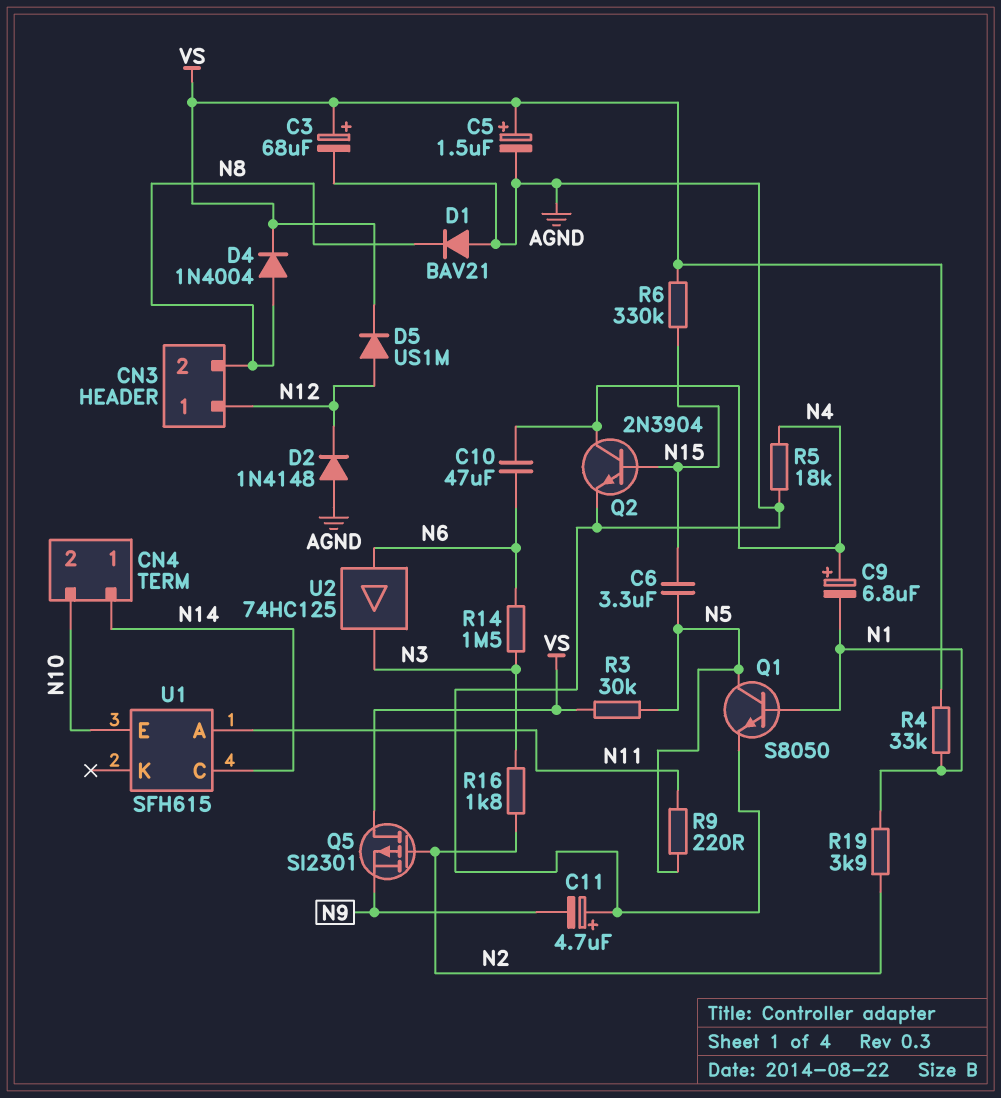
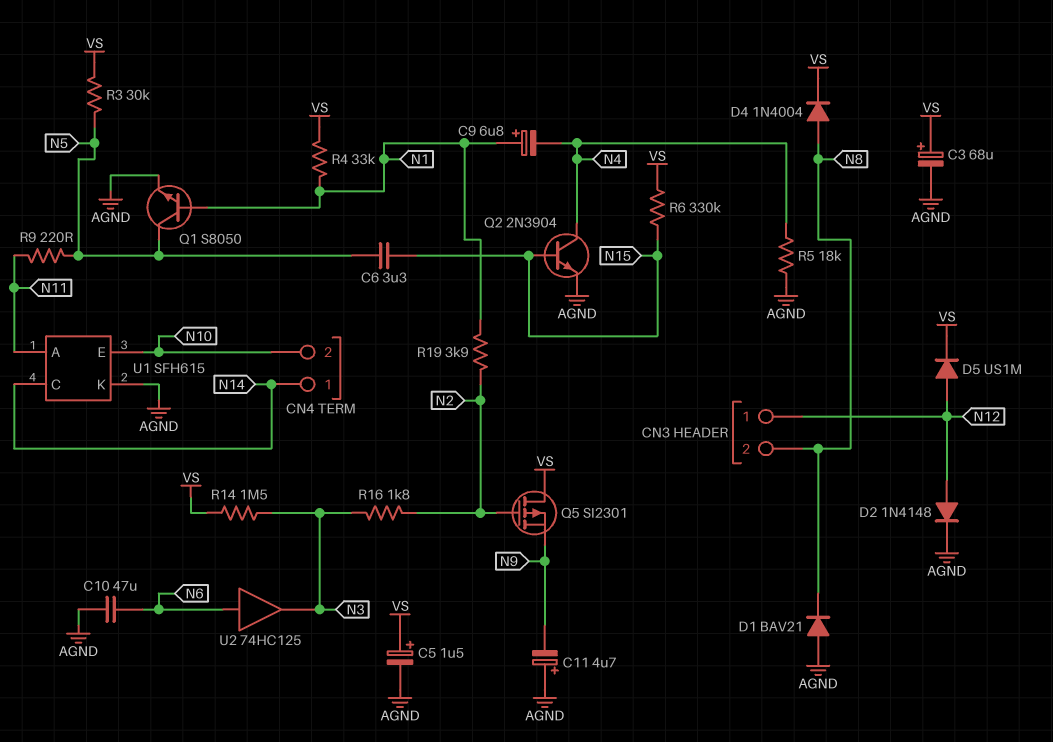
C9: 6.8uF (plus N4, minus N1) -> 6.8uF (plus N1, minus N4)
C10: 47uF (N4, N6) -> 47uF (AGND, N6)
D2: diode 1N4148 (A AGND, K N12) -> diode 1N4148 (A N12, K AGND)
R14: 1.5M (N3, N6) -> 1.5M (N3, VS)
U1 pin K: none -> AGND

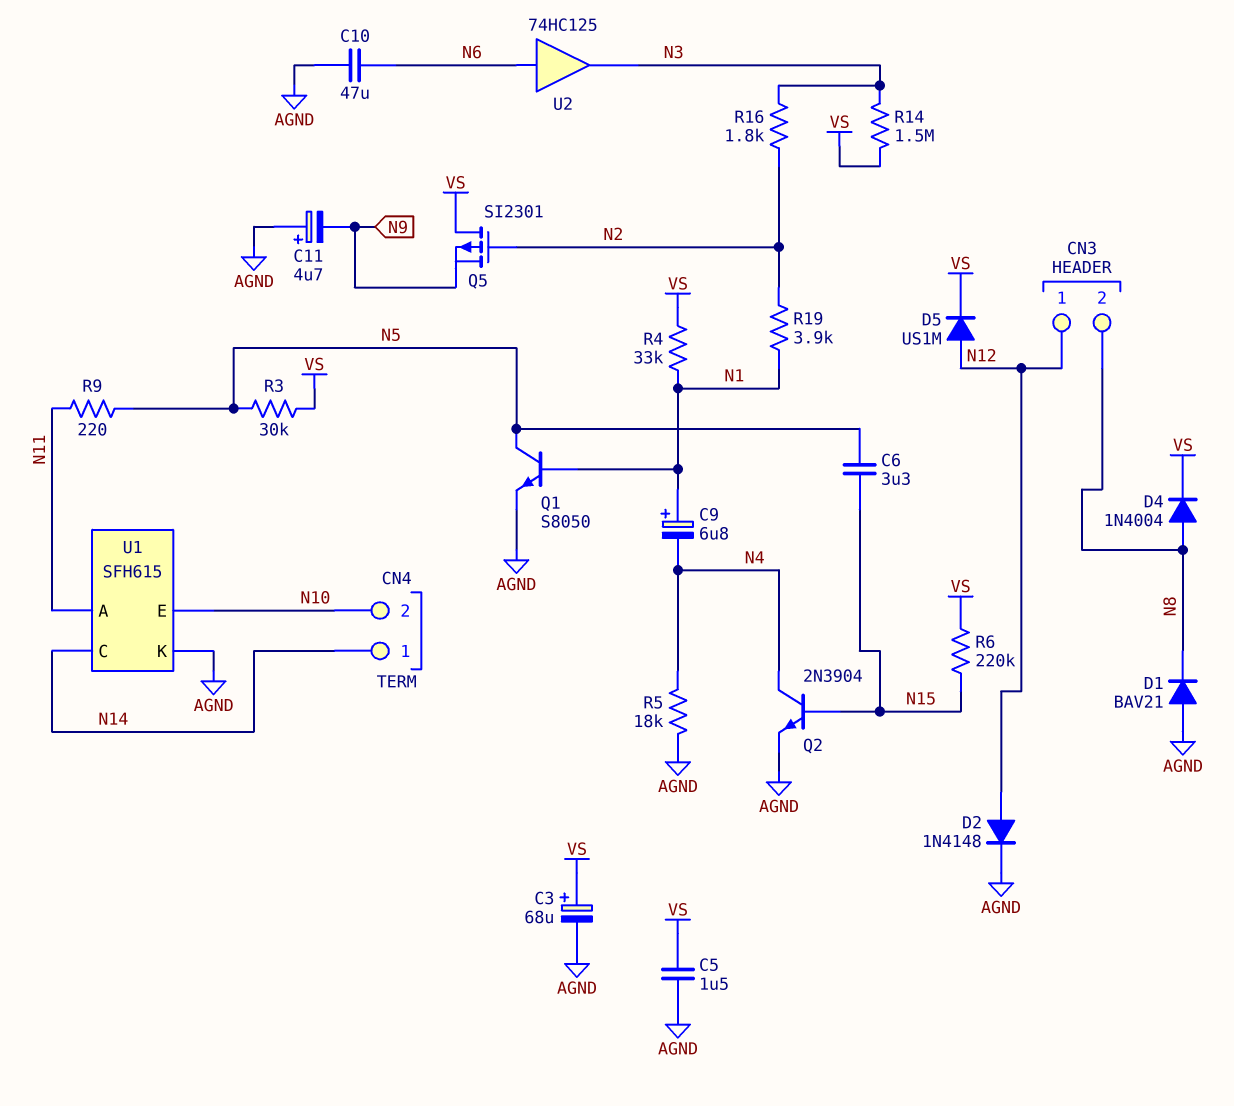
C5: 1.5uF (plus VS, minus AGND) -> 1.5uF (AGND, VS)
R6: 330k (N15, VS) -> 220k (N15, VS)

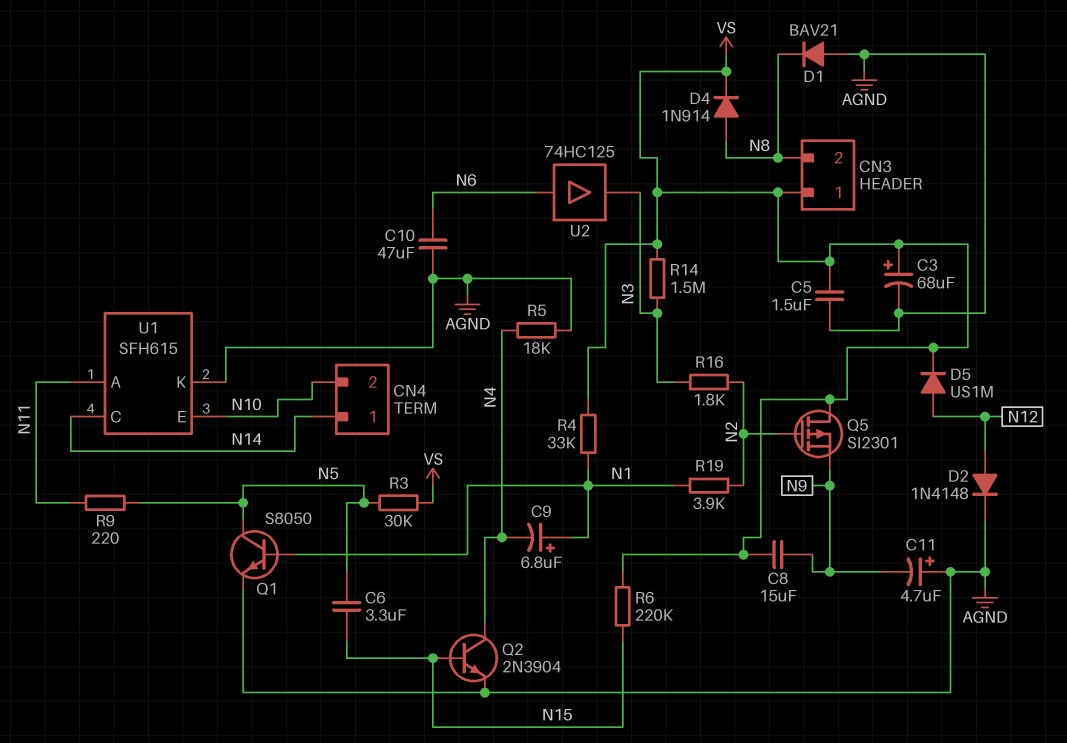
C8: none -> 15uF (N9, VS)
CN3 pin 1: N12 -> VS
D4: diode 1N4004 (A N8, K VS) -> diode 1N914 (A N8, K VS)

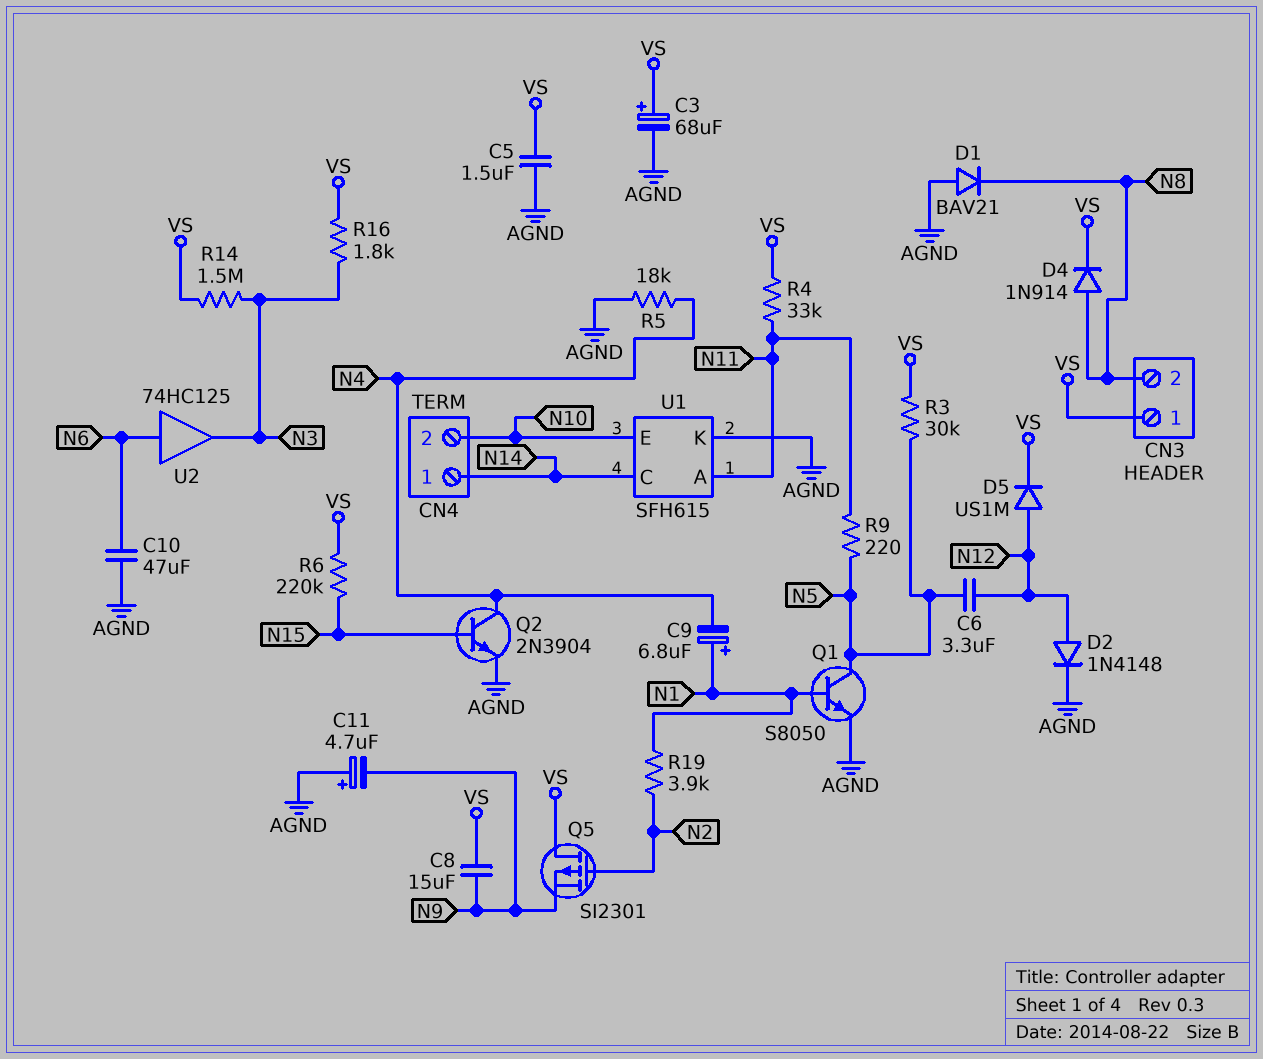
C6: 3.3uF (N5, N15) -> 3.3uF (N5, N12)
R4: 33k (N1, VS) -> 33k (N11, VS)
R16: 1.8k (N2, N3) -> 1.8k (N3, VS)

